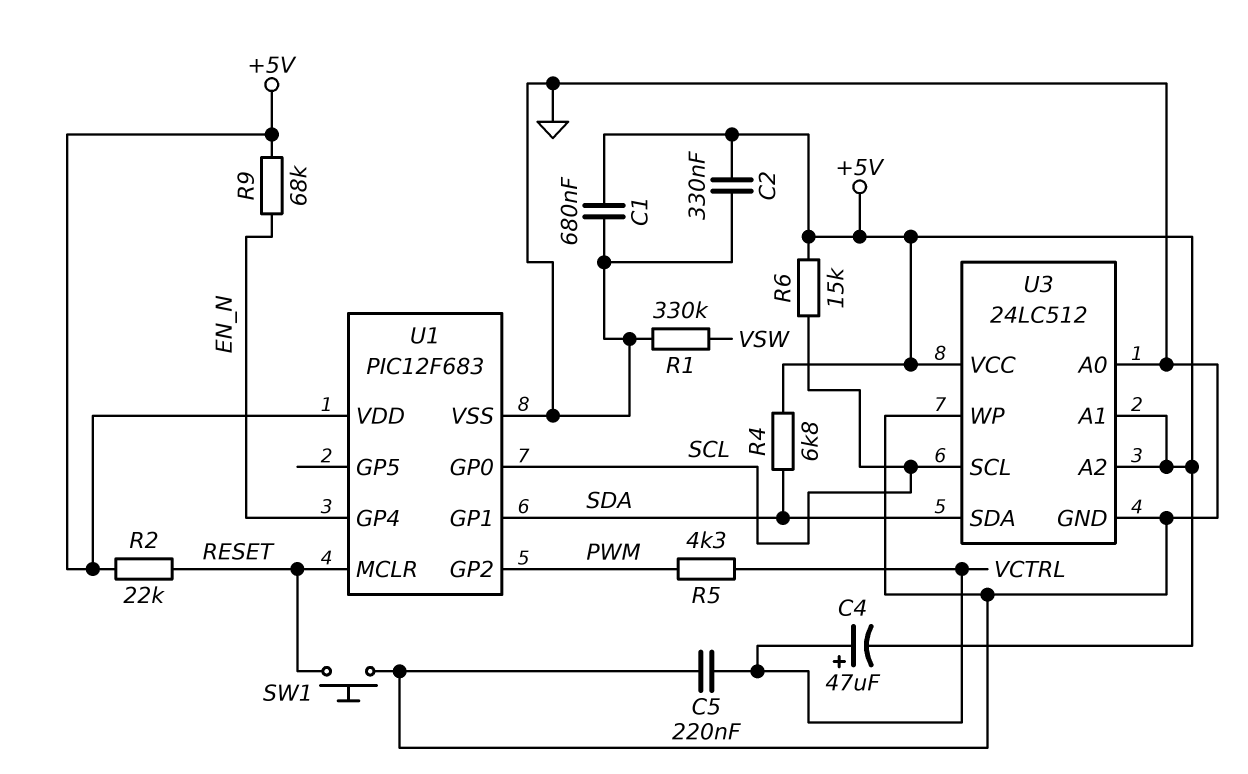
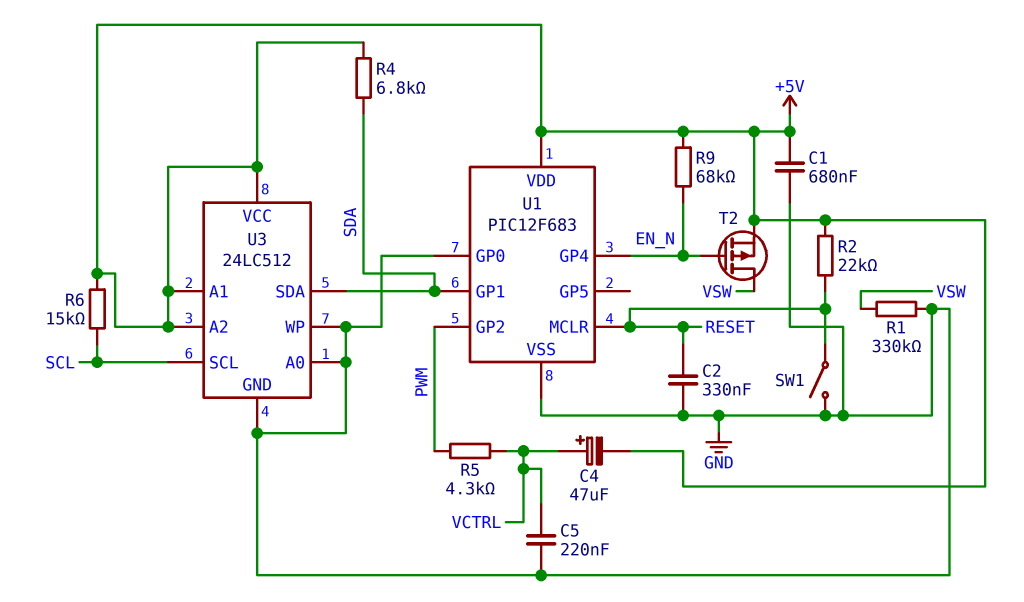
C2: 330nF (+5V, GND) -> 330nF (GND, RESET)
SW1: button (GND, RESET) -> switch (GND, RESET)
T2: none -> PMOS (G EN_N, D VSW, S +5V)
U1 pin GP0: SCL -> GND

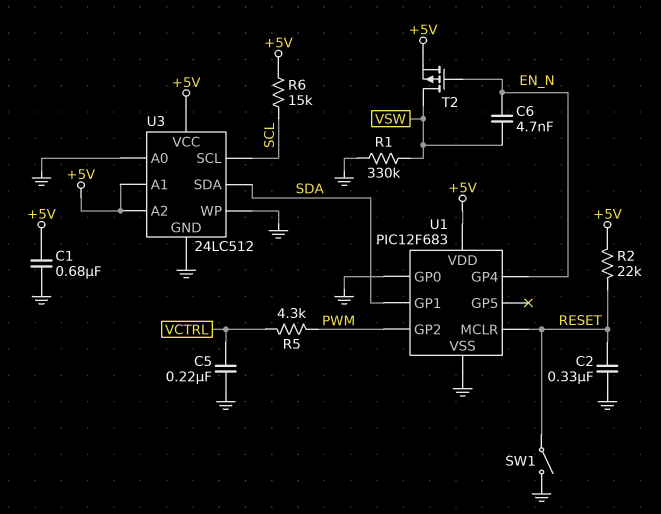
C4: 47uF (plus VCTRL, minus +5V) -> none
C6: none -> 4.7nF (EN_N, VSW)
R4: 6.8k (+5V, SDA) -> none
R9: 68k (+5V, EN_N) -> none

